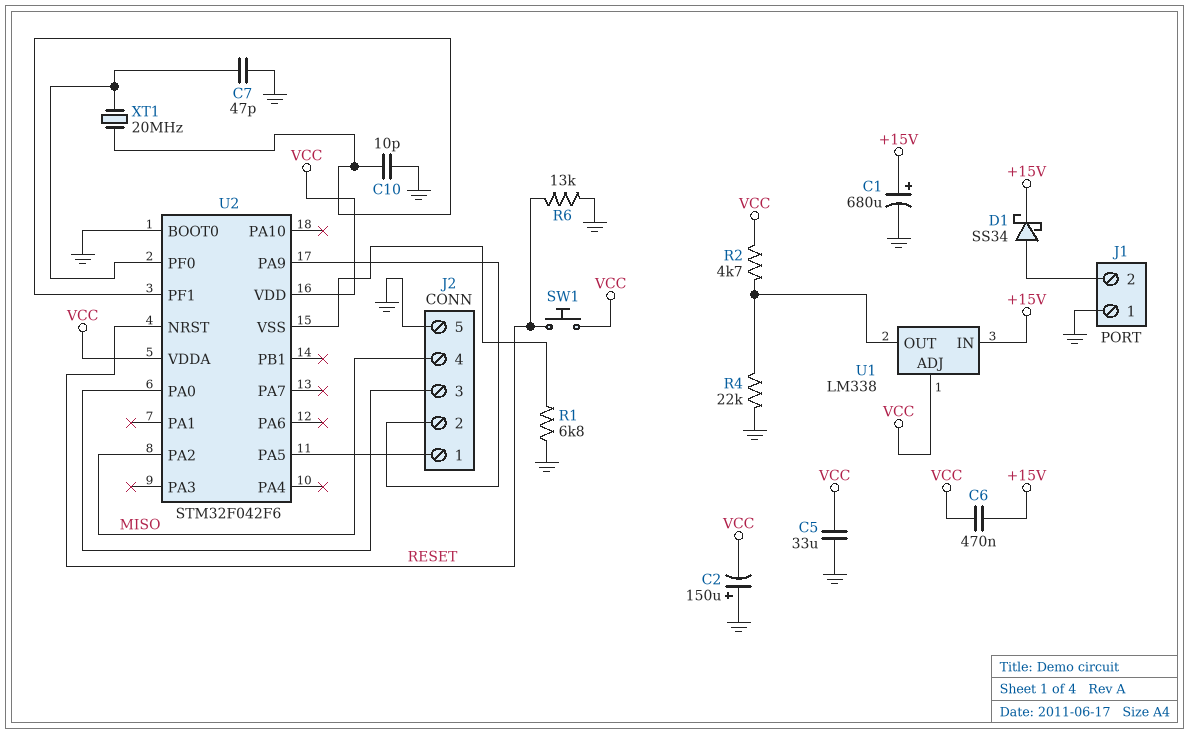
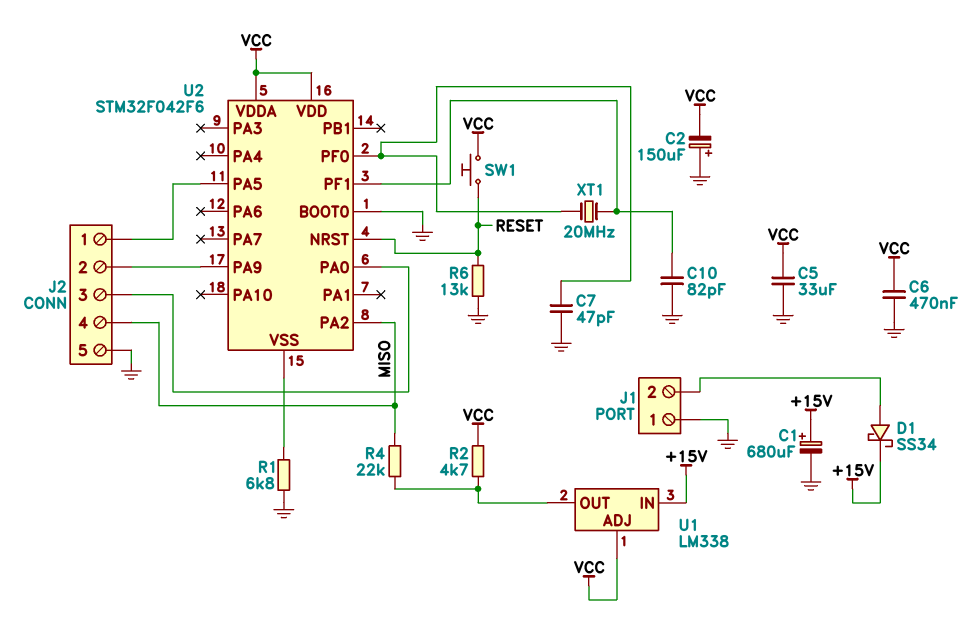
C6: 470nF (+15V, VCC) -> 470nF (GND, VCC)
C10: 10pF (GND, U2/PF1) -> 82pF (GND, U2/PF1)
R4: 22k (GND, U1/OUT) -> 22k (MISO, U1/OUT)

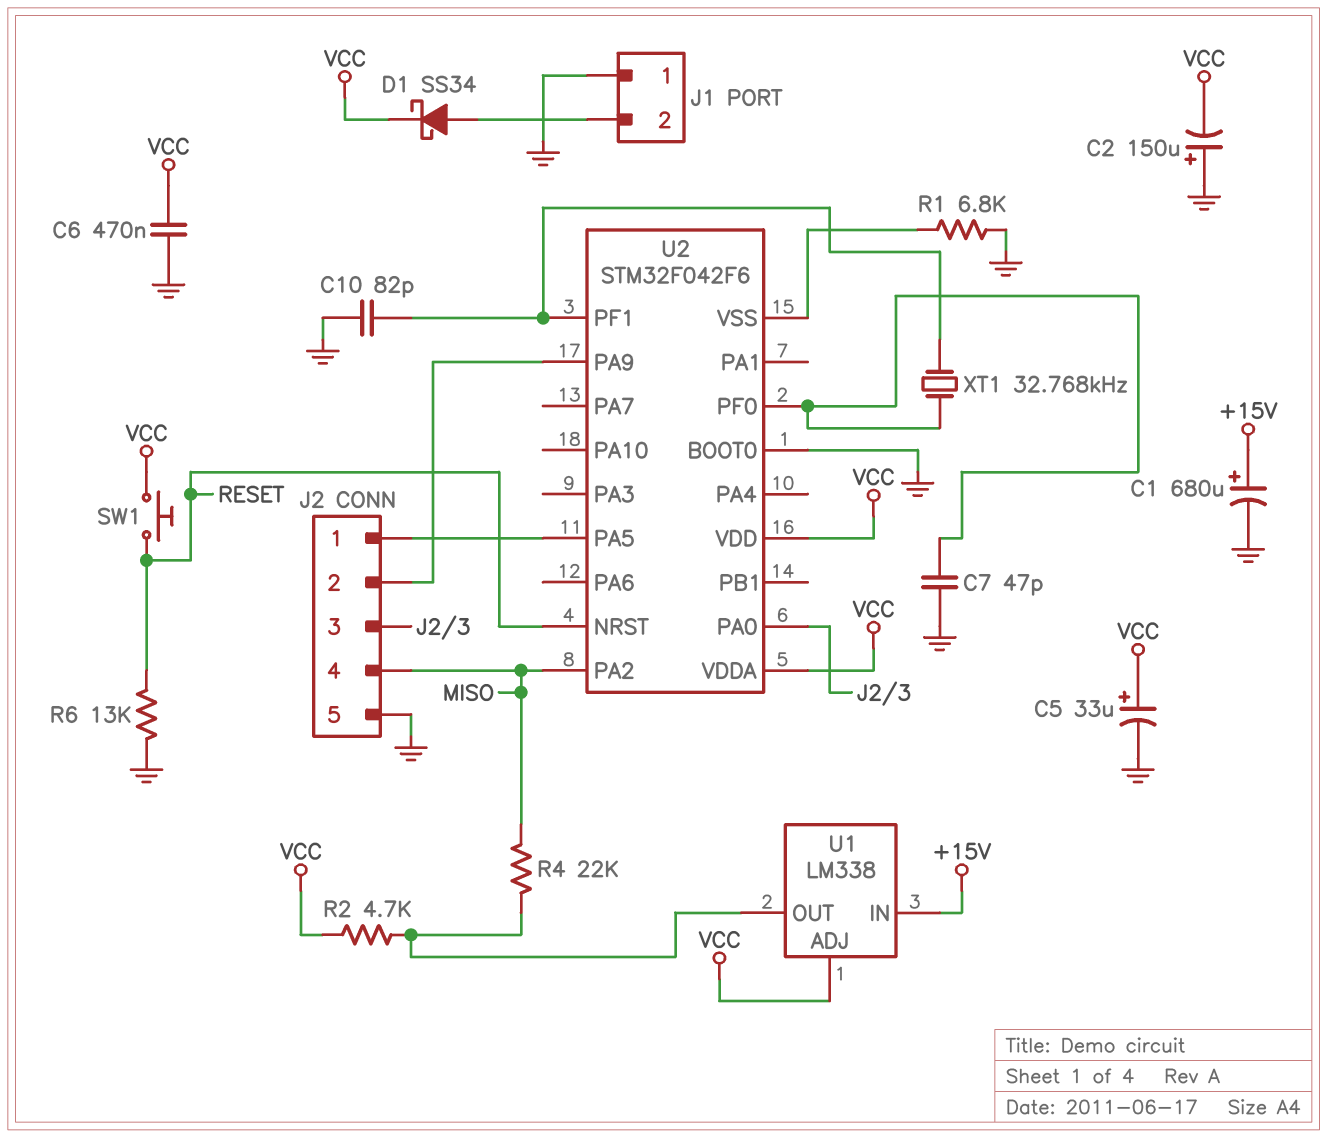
C5: 33uF (GND, VCC) -> 33uF (plus VCC, minus GND)
D1: schottky SS34 (A J1/2, K +15V) -> schottky SS34 (A J1/2, K VCC)
XT1: 20MHz (U2/PF0, U2/PF1) -> 32.768kHz (U2/PF0, U2/PF1)

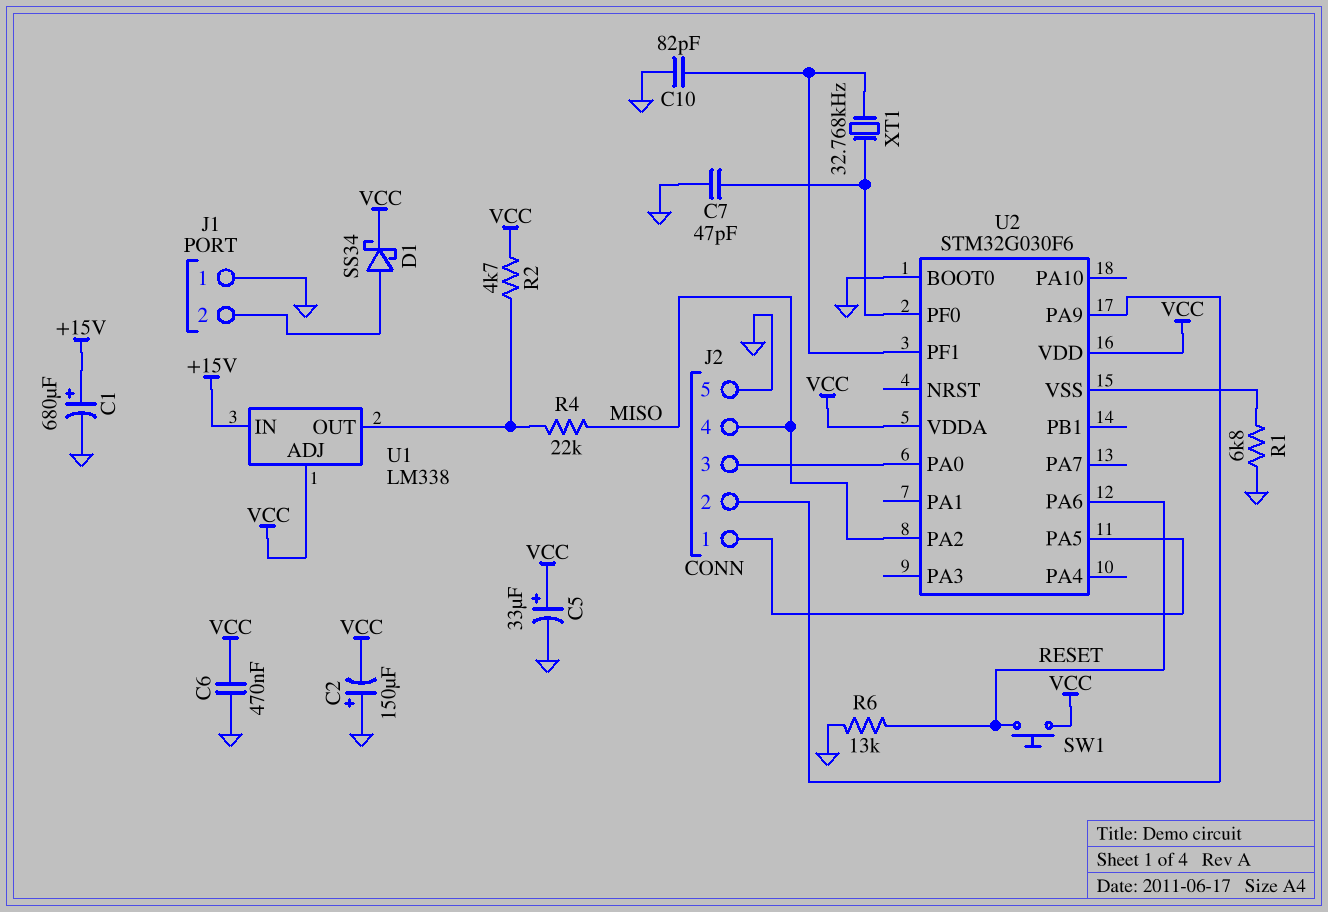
U2: STM32F042F6 -> STM32G030F6
U2 pin NRST: RESET -> none
U2 pin PA6: none -> RESET

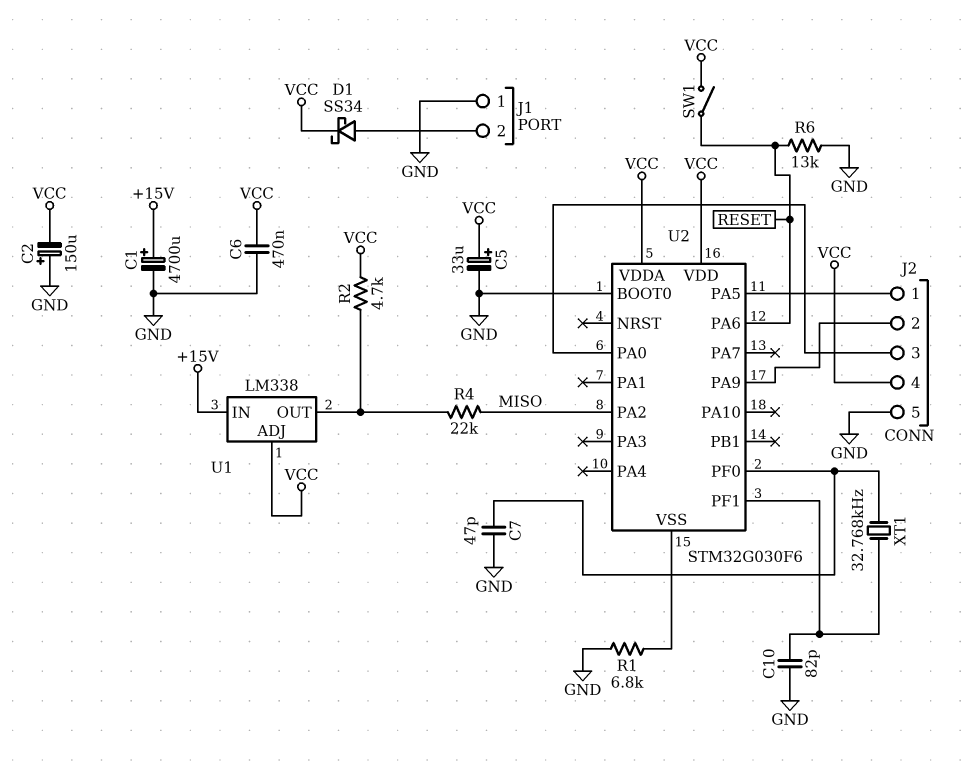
C1: 680uF (plus +15V, minus GND) -> 4700uF (plus +15V, minus GND)
J2 pin 4: MISO -> VCC
SW1: button (RESET, VCC) -> switch (RESET, VCC)

